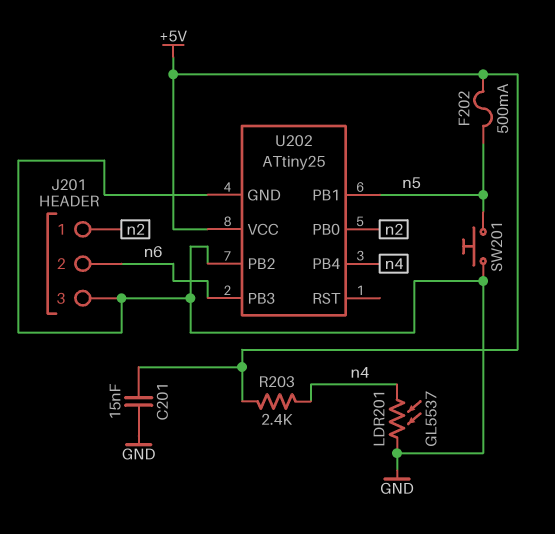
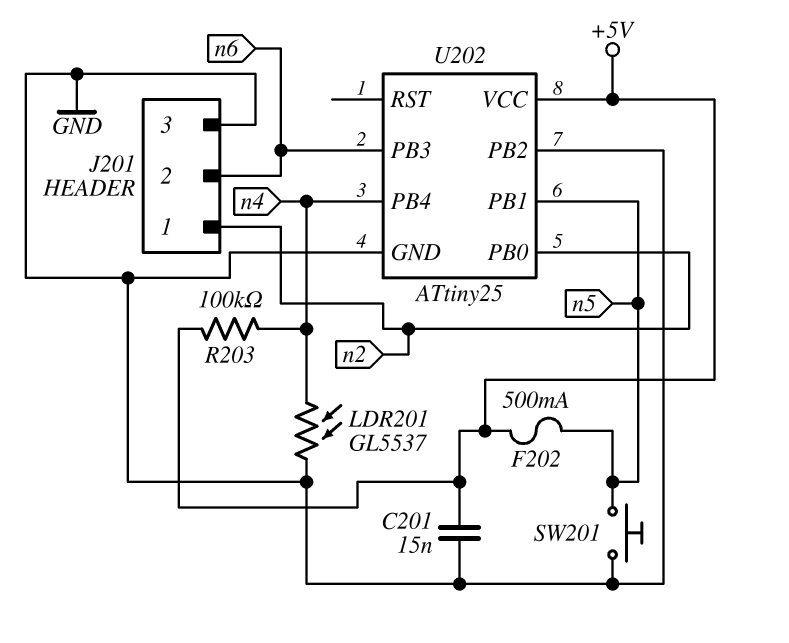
R203: 2.4k (+5V, n4) -> 100k (+5V, n4)

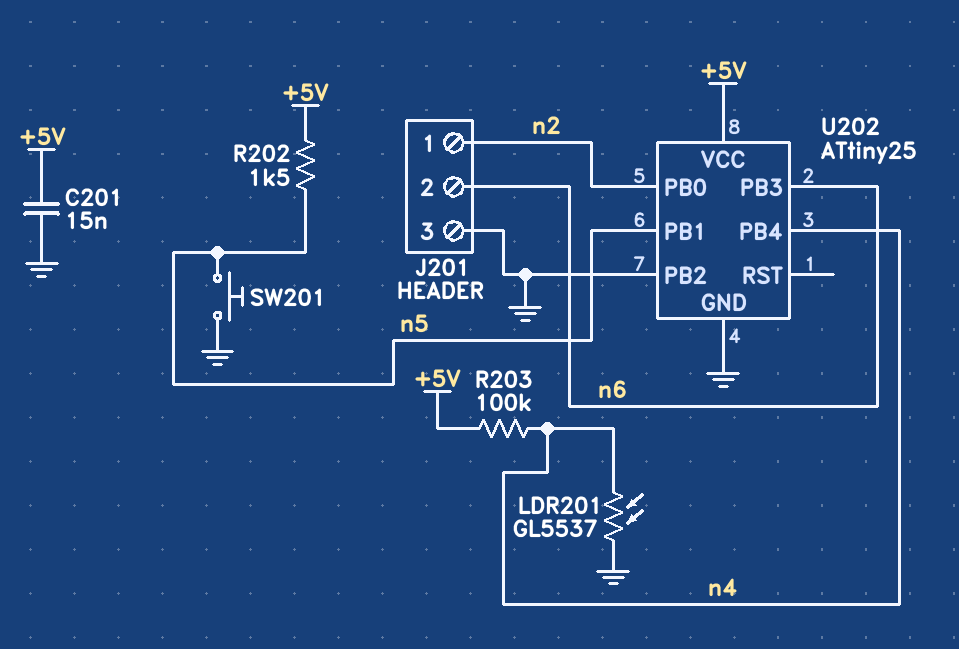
F202: 500mA (+5V, n5) -> none
R202: none -> 1.5k (+5V, n5)

